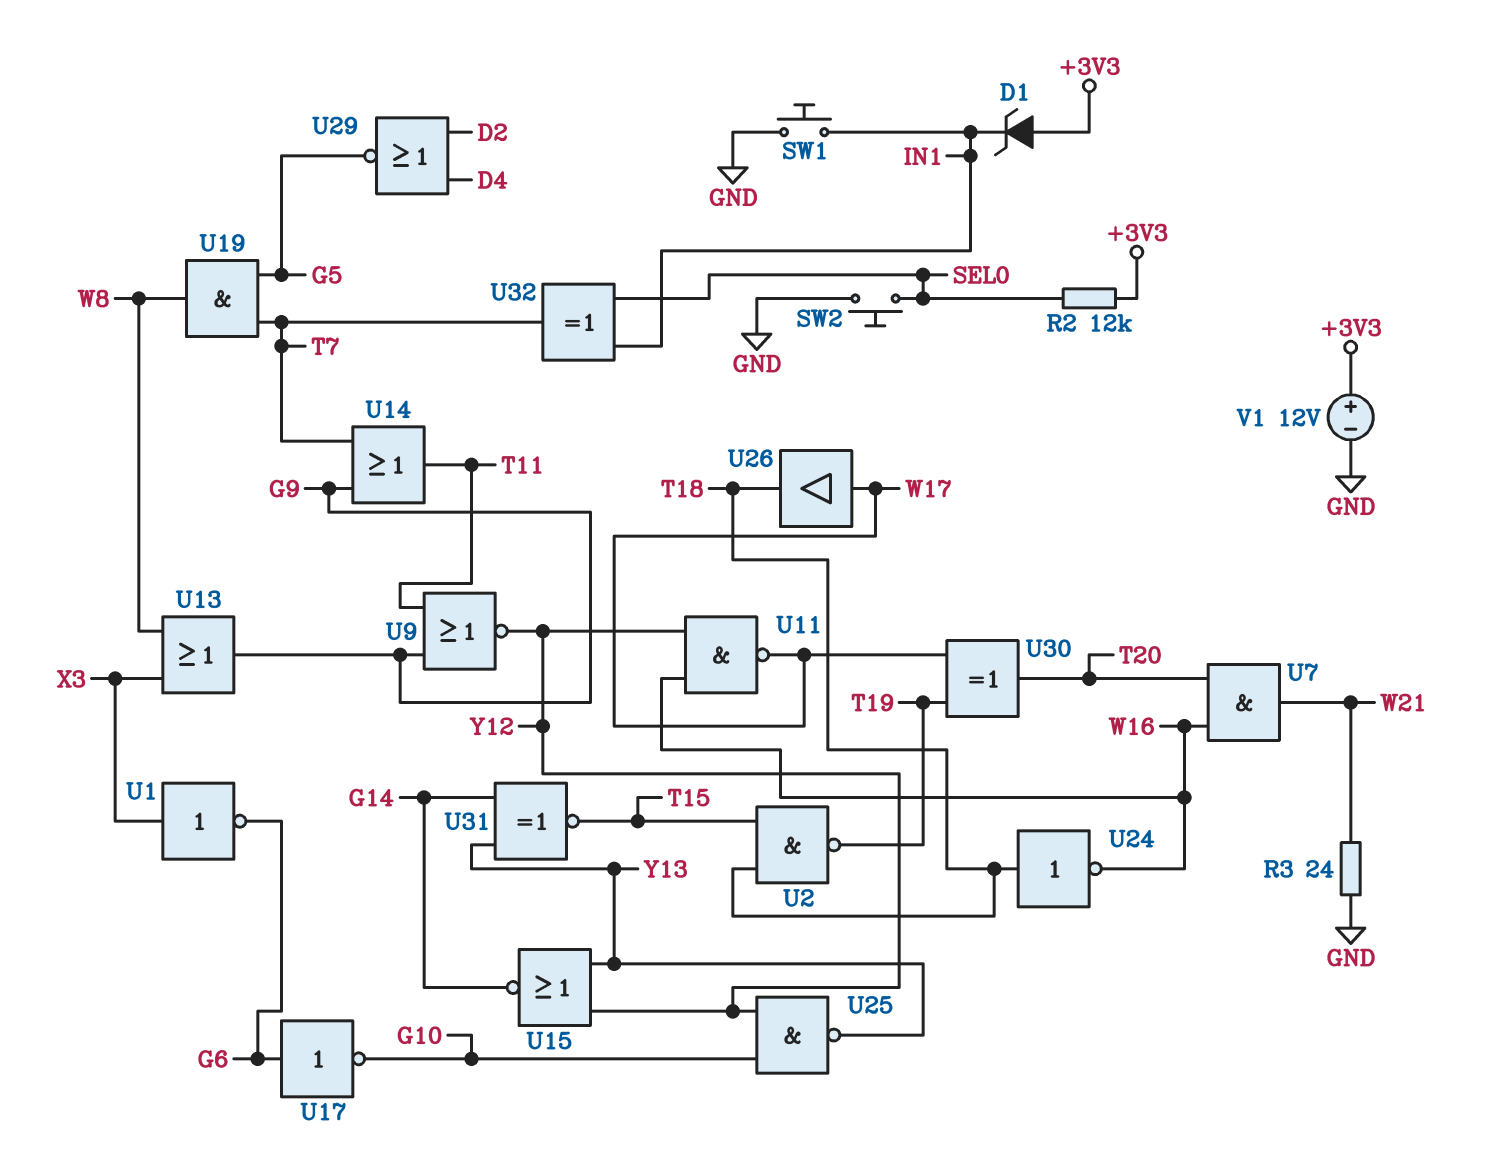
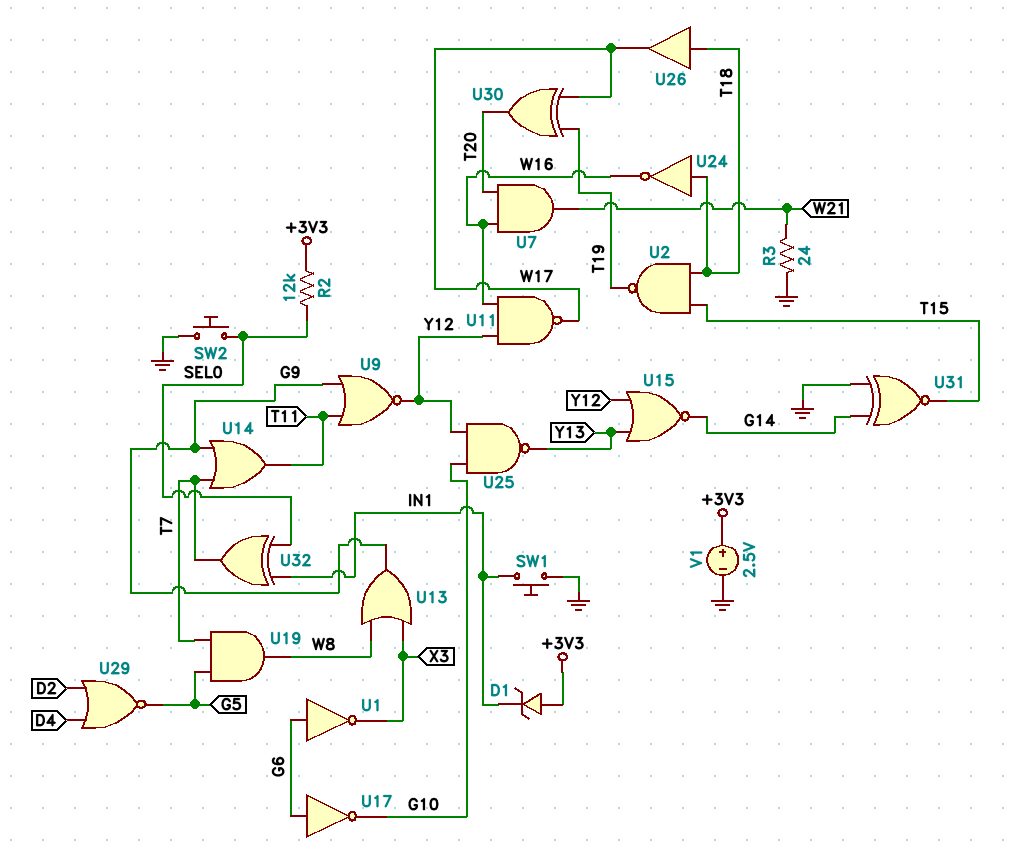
U1: NOT (in X3, out G6) -> NOT (in G6, out X3)
U26: buffer (in W17, out T18) -> buffer (in T18, out W17)
U31: XNOR (in G14, in Y13, out T15) -> XNOR (in G14, in GND, out T15)
V1: 12V (plus +3V3, minus GND) -> 2.5V (plus +3V3, minus GND)

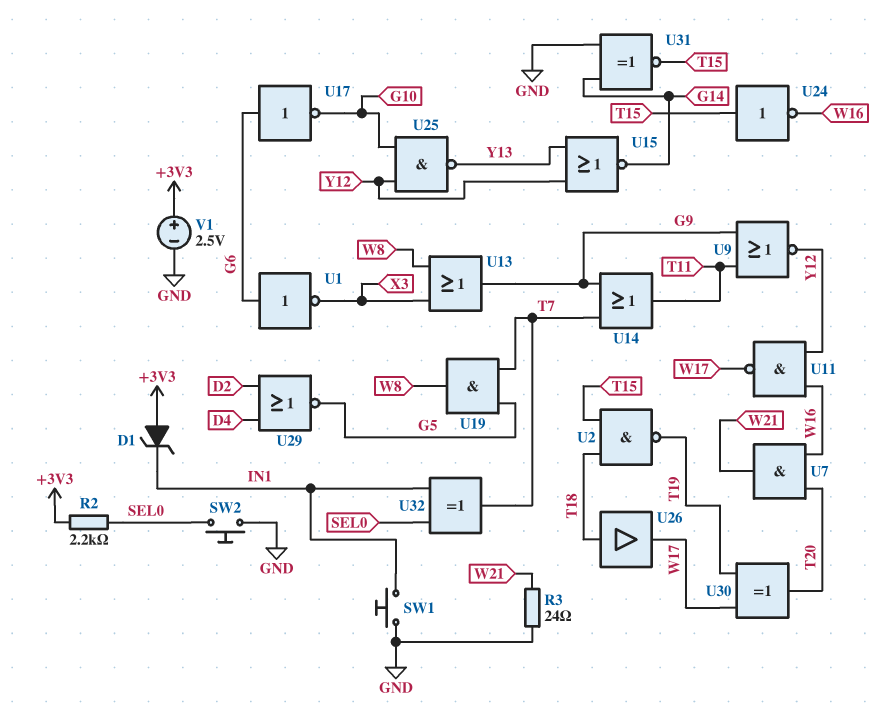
R2: 12k (+3V3, SEL0) -> 2.2k (+3V3, SEL0)
U24: NOT (in T18, out W16) -> NOT (in T15, out W16)

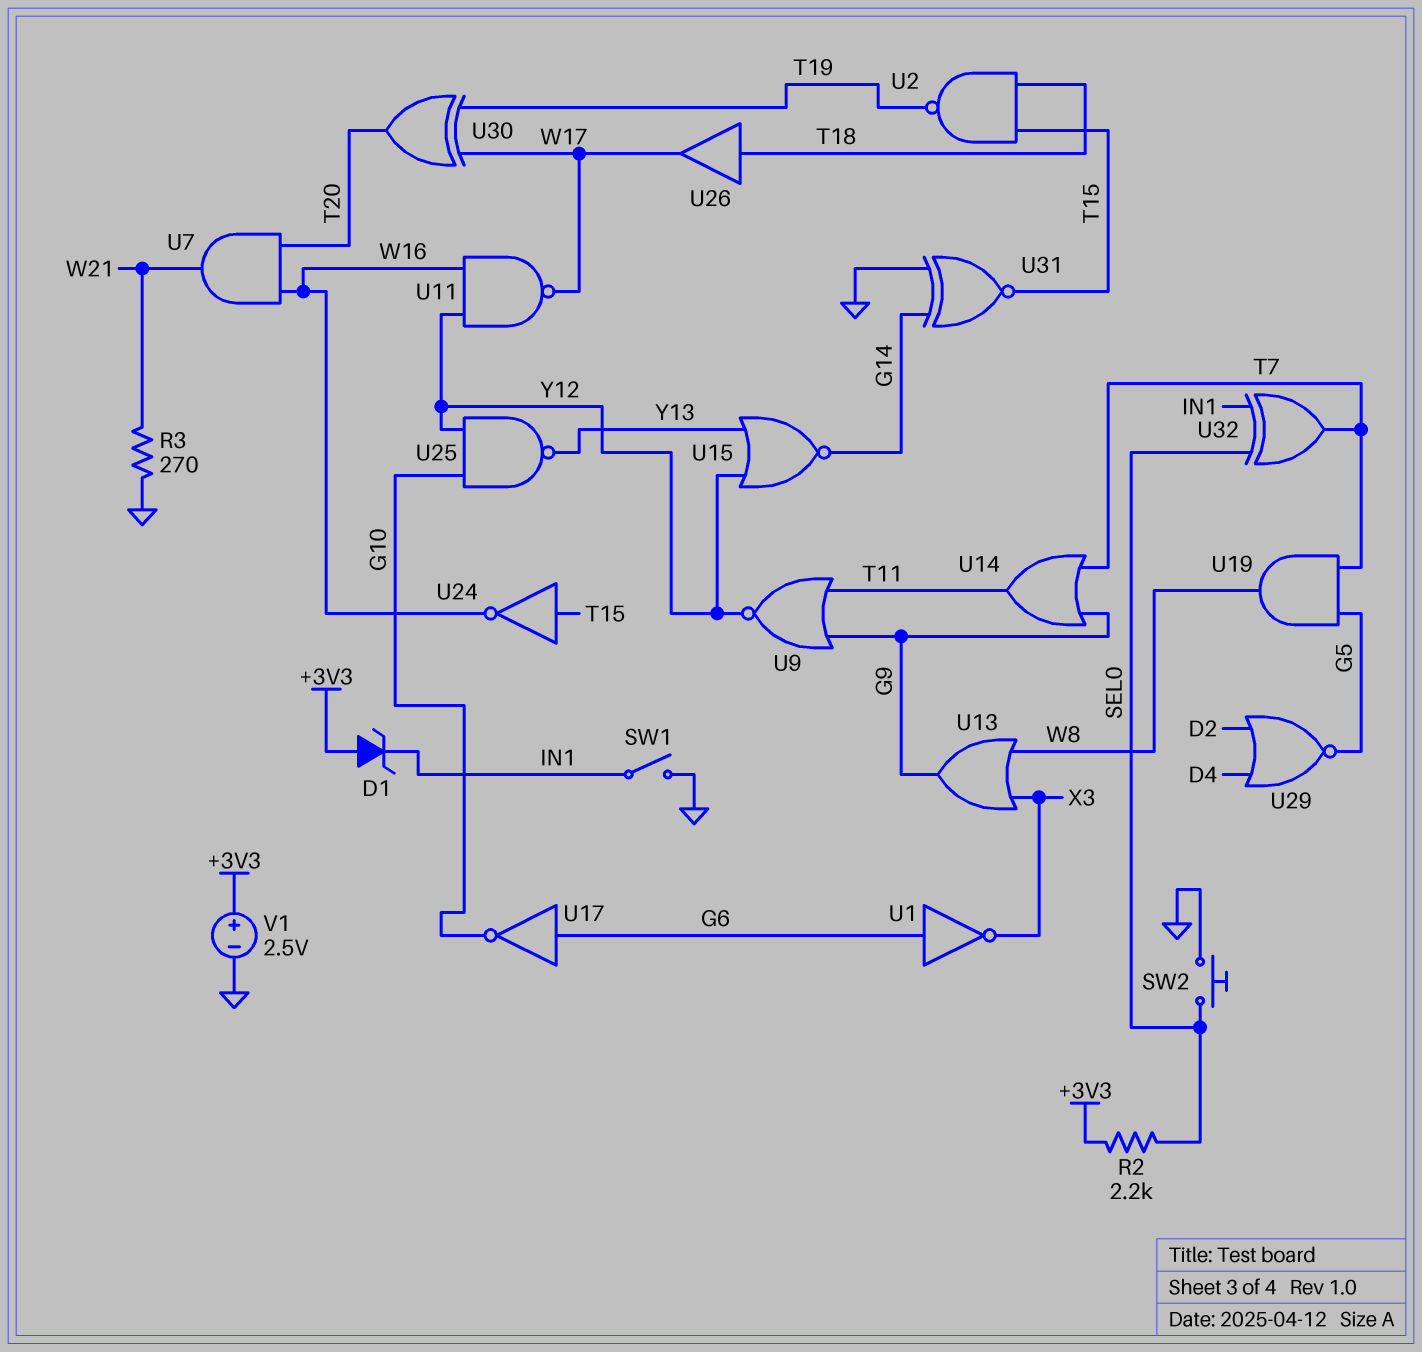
R3: 24 (GND, W21) -> 270 (GND, W21)
SW1: button (GND, IN1) -> switch (GND, IN1)

